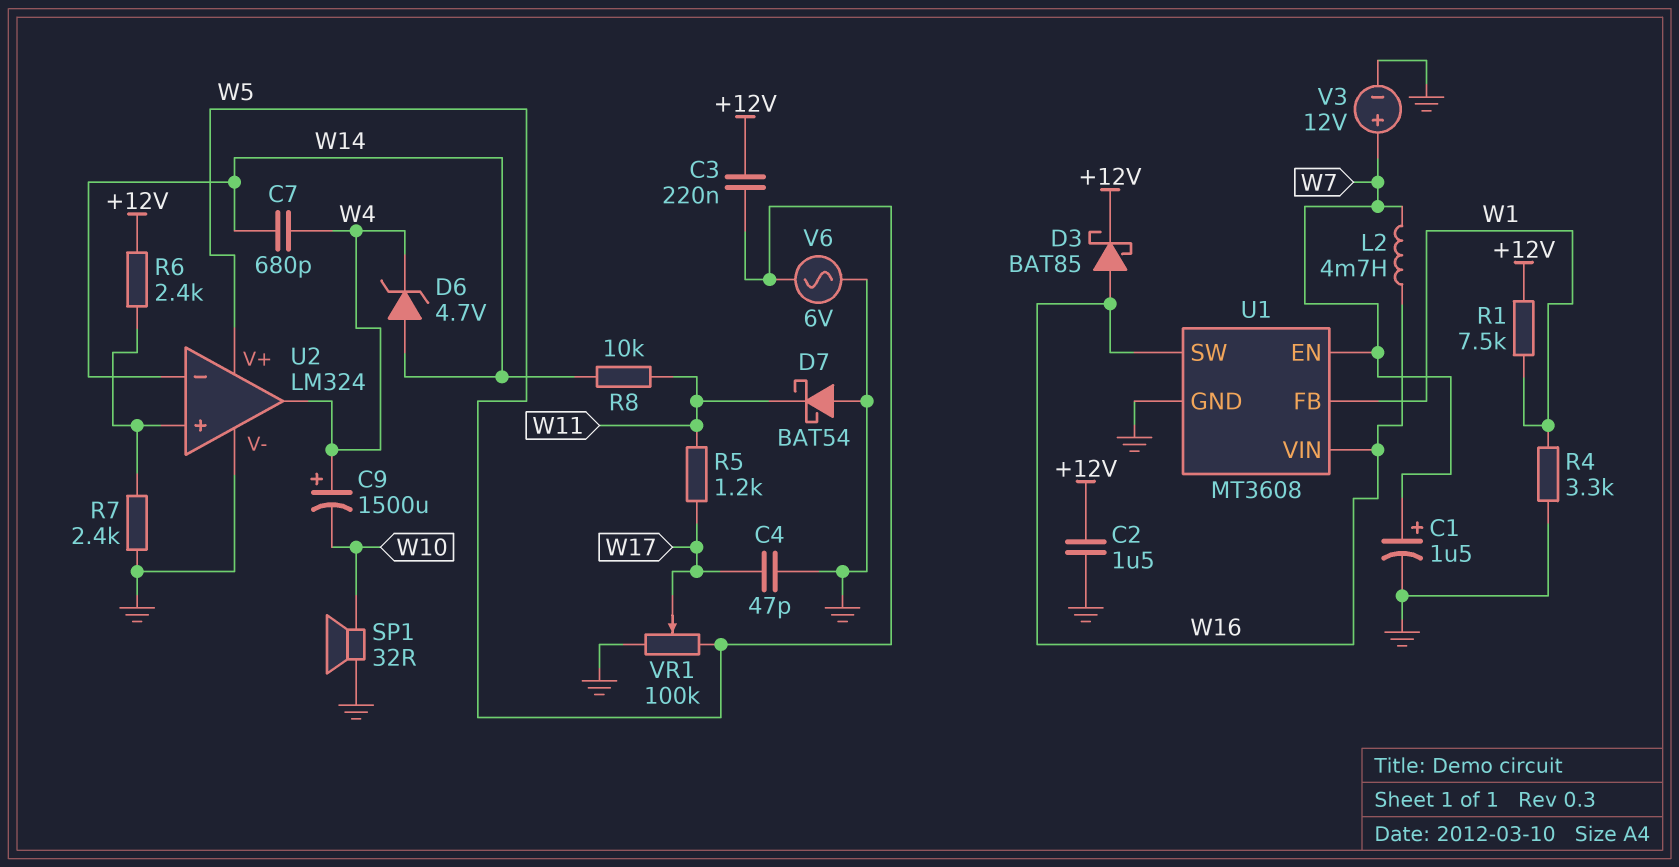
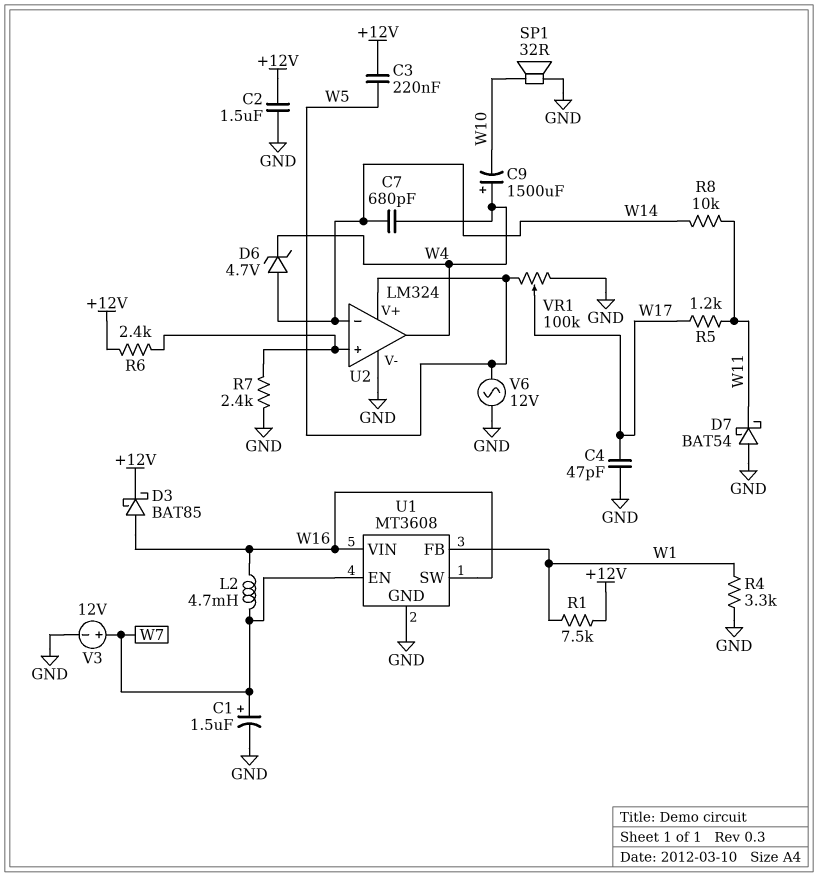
V6: AC 6V (GND, W5) -> AC 12V (GND, W5)

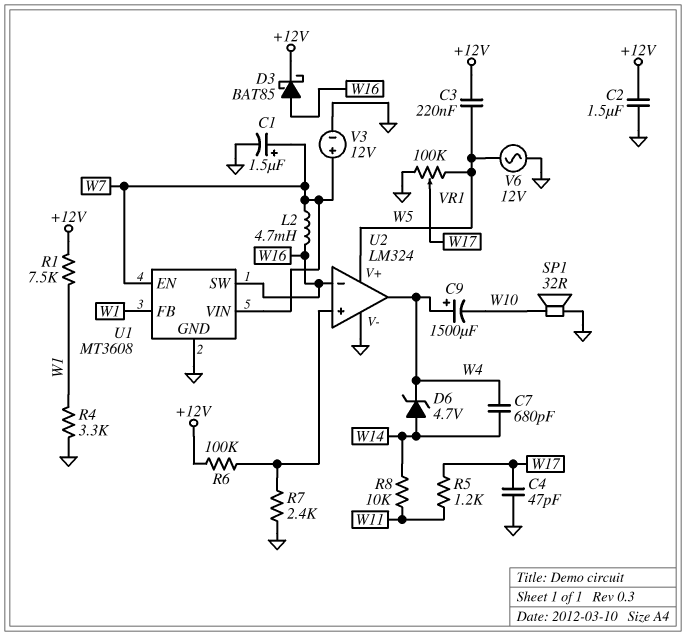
D7: schottky BAT54 (A GND, K W11) -> none
R6: 2.4k (+12V, U2/in+) -> 100k (+12V, U2/in+)
U1 pin VIN: W16 -> W7
U2 pin in-: W14 -> W16

